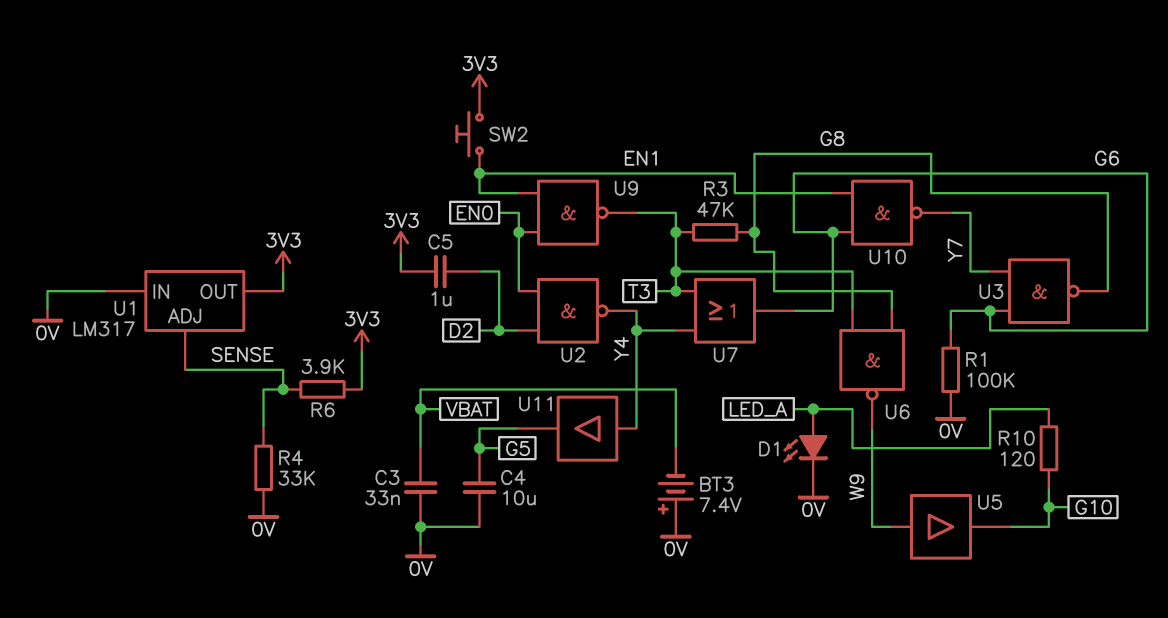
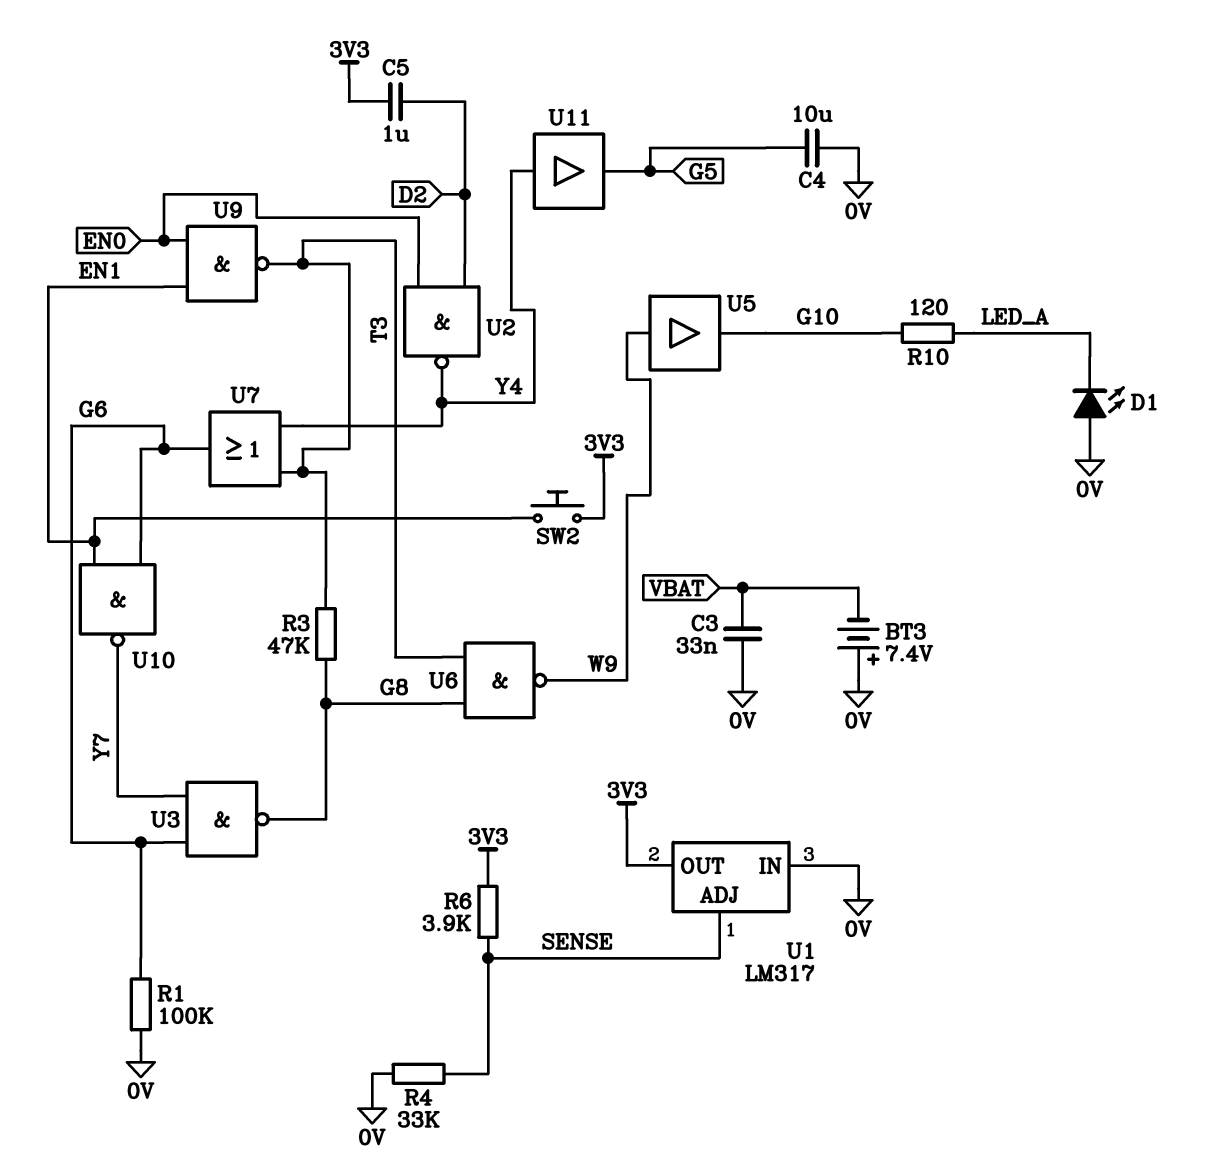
D1: LED (A LED_A, K 0V) -> LED (A 0V, K LED_A)

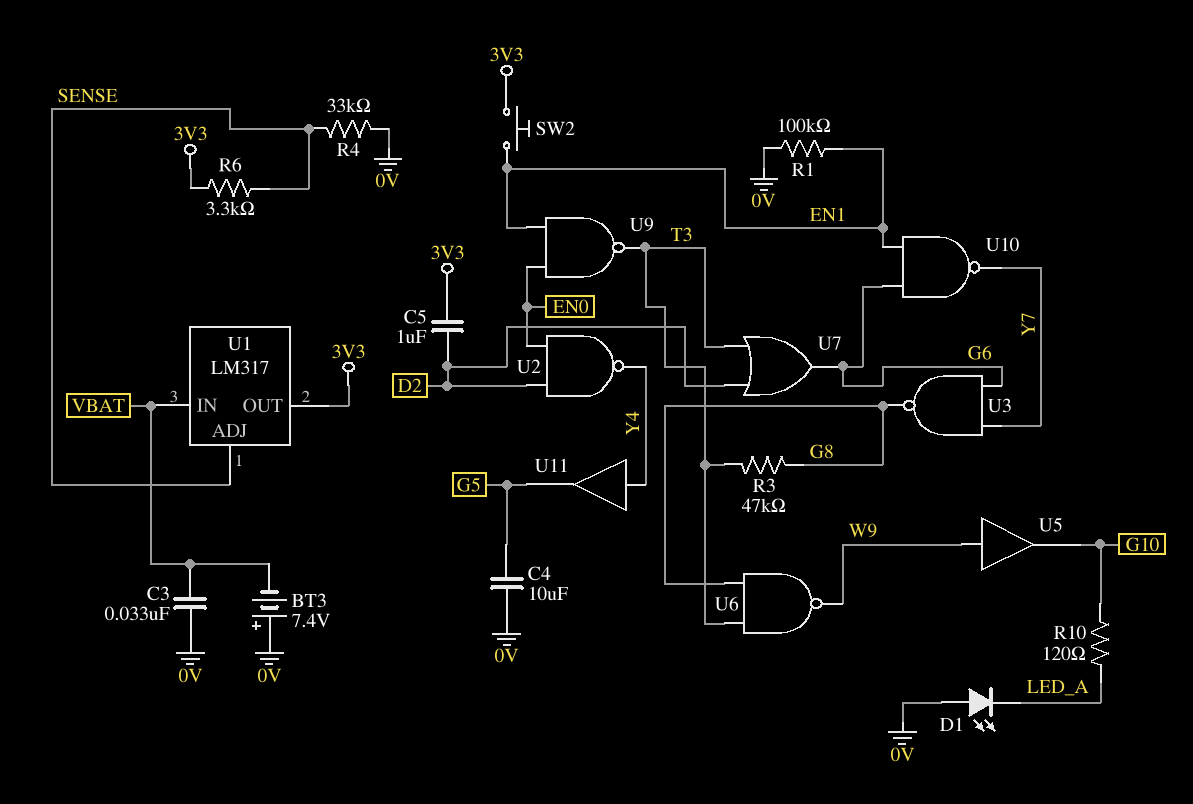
R1: 100k (0V, G6) -> 100k (0V, EN1)
R6: 3.9k (3V3, SENSE) -> 3.3k (3V3, SENSE)
U1 pin IN: 0V -> VBAT
U7: OR (in T3, in Y4, out G6) -> OR (in D2, in T3, out G6)

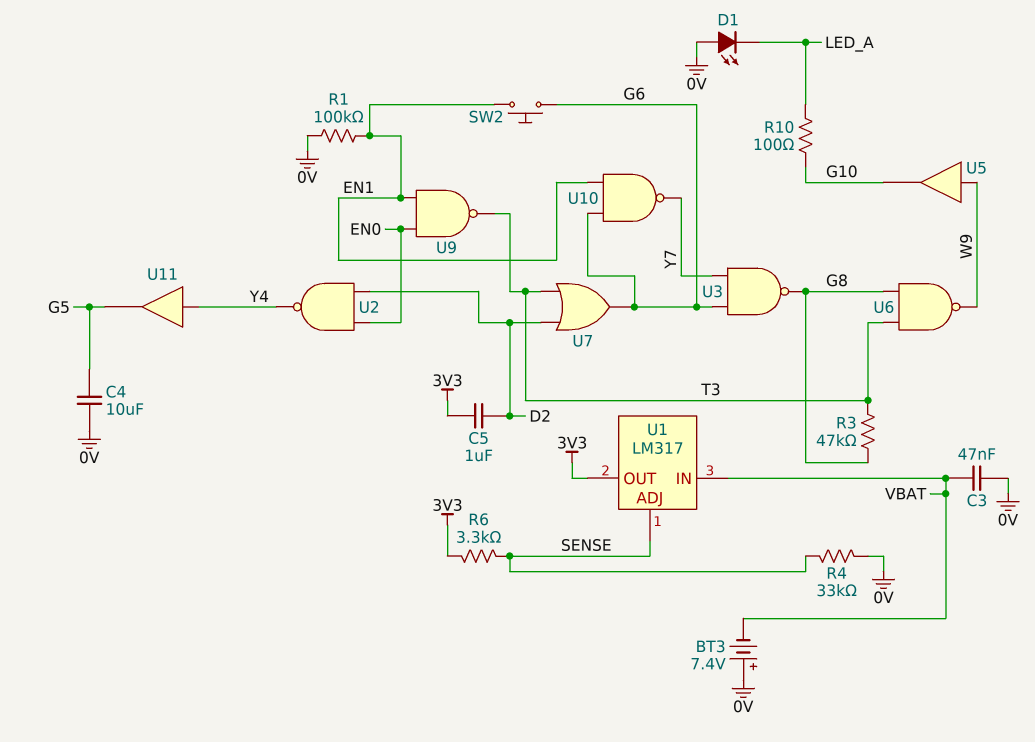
C3: 33nF (0V, VBAT) -> 47nF (0V, VBAT)
R10: 120 (G10, LED_A) -> 100 (G10, LED_A)
SW2: button (3V3, EN1) -> button (EN1, G6)

